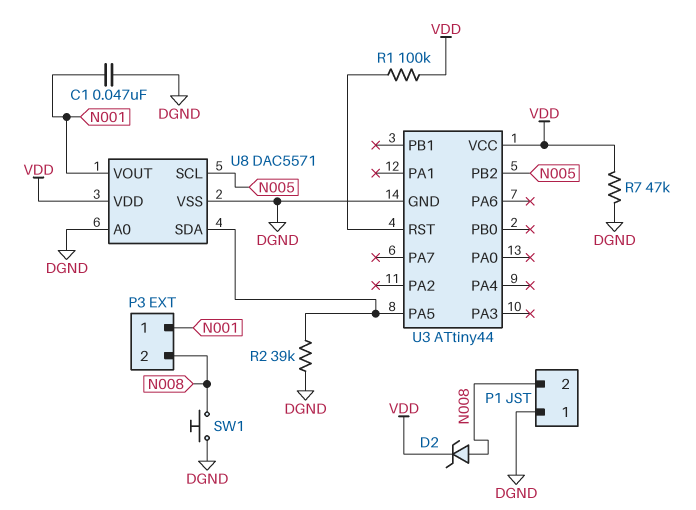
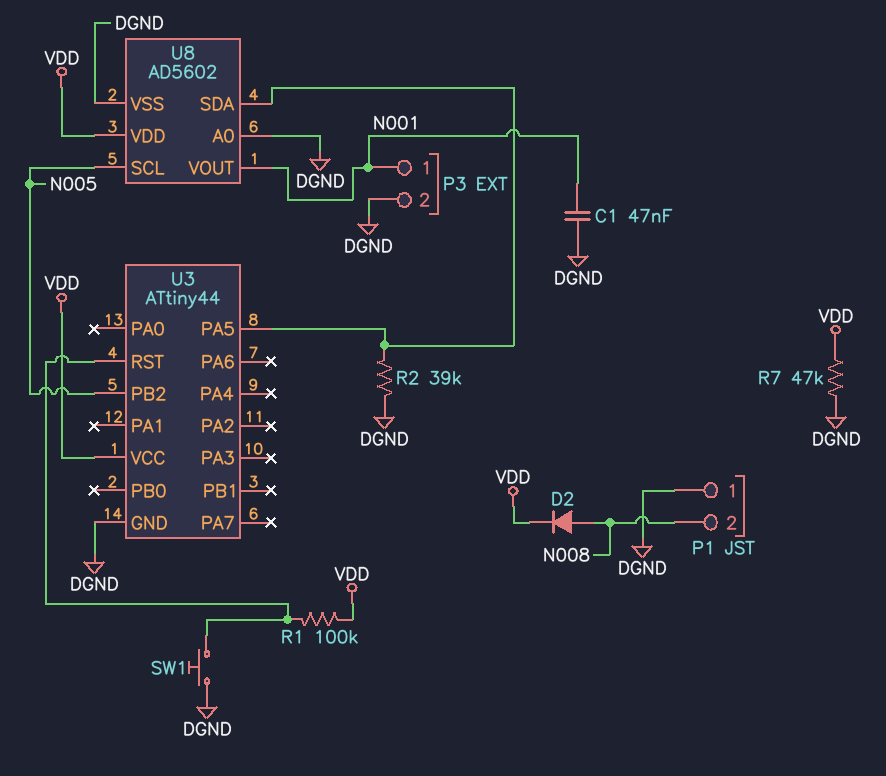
D2: zener (A N008, K VDD) -> diode (A N008, K VDD)
P3 pin 2: N008 -> DGND
SW1: button (DGND, N008) -> button (DGND, U3/RST)
U8: DAC5571 -> AD5602

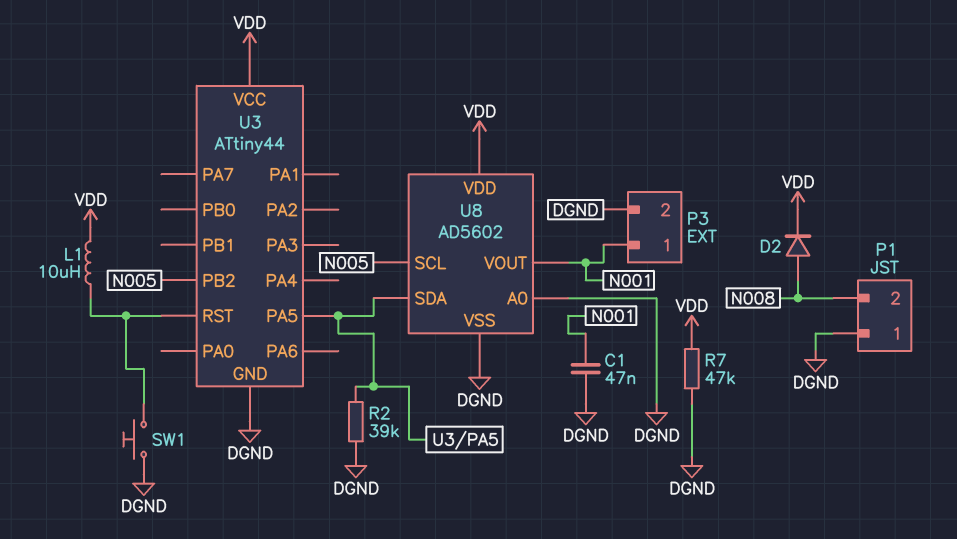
L1: none -> 10uH (U3/RST, VDD)
R1: 100k (U3/RST, VDD) -> none

